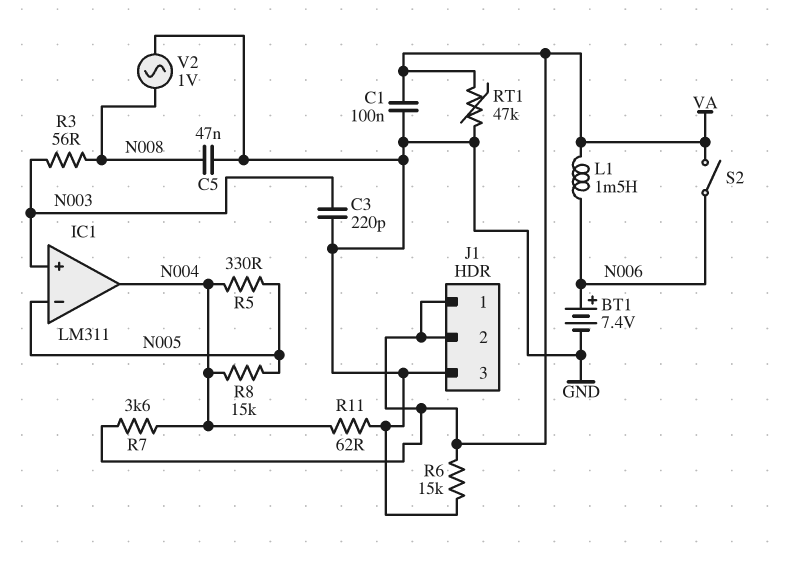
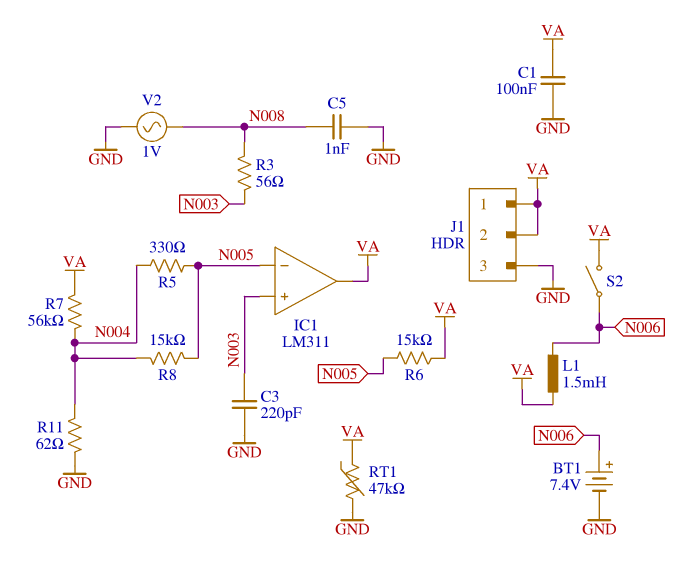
C5: 47nF (GND, N008) -> 1nF (GND, N008)
IC1 pin out: N004 -> VA
R6: 15k (GND, VA) -> 15k (N005, VA)
R7: 3.6k (N004, VA) -> 56k (N004, VA)

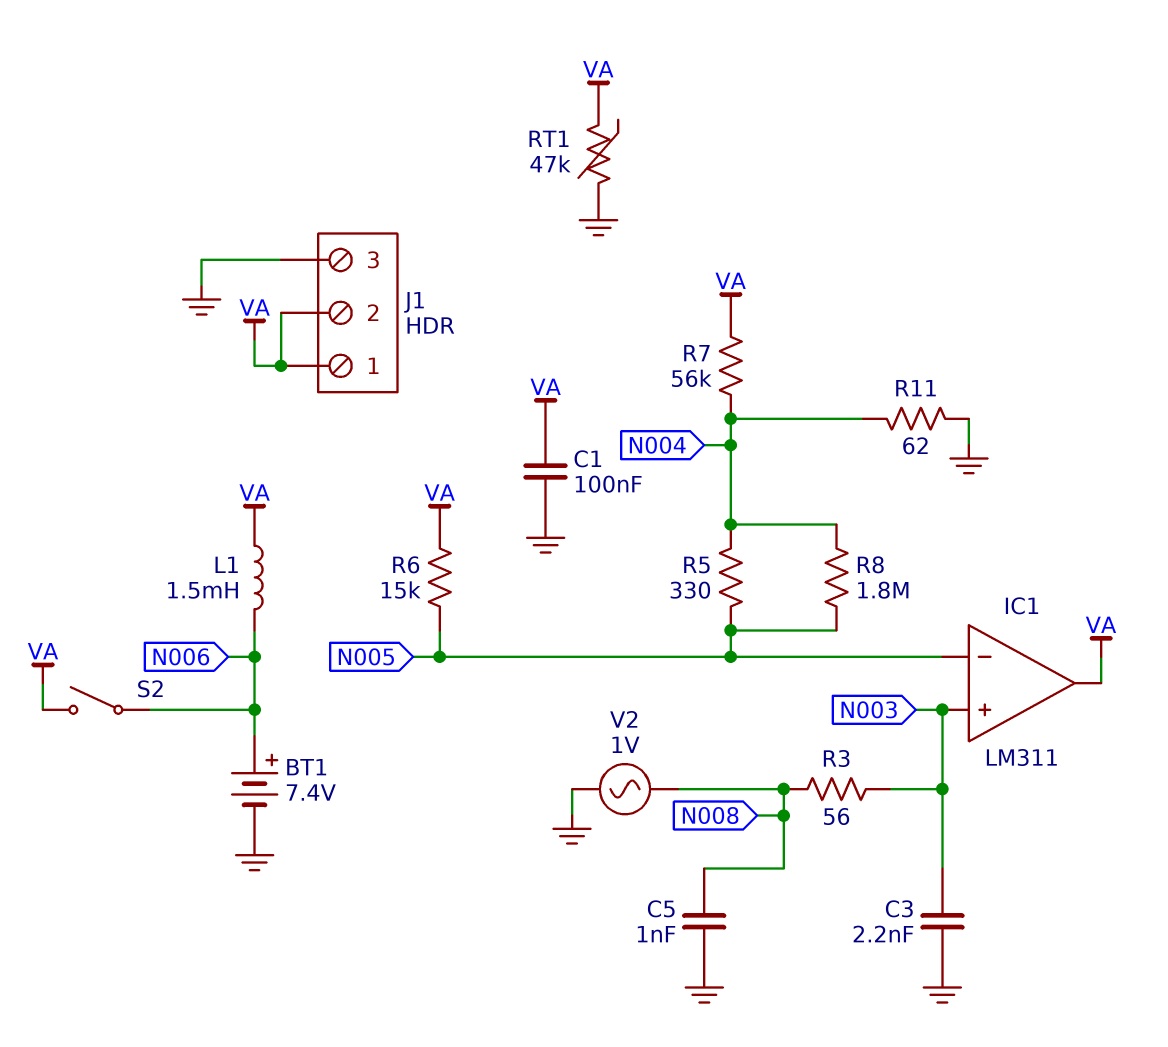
C3: 220pF (GND, N003) -> 2.2nF (GND, N003)
R8: 15k (N004, N005) -> 1.8M (N004, N005)

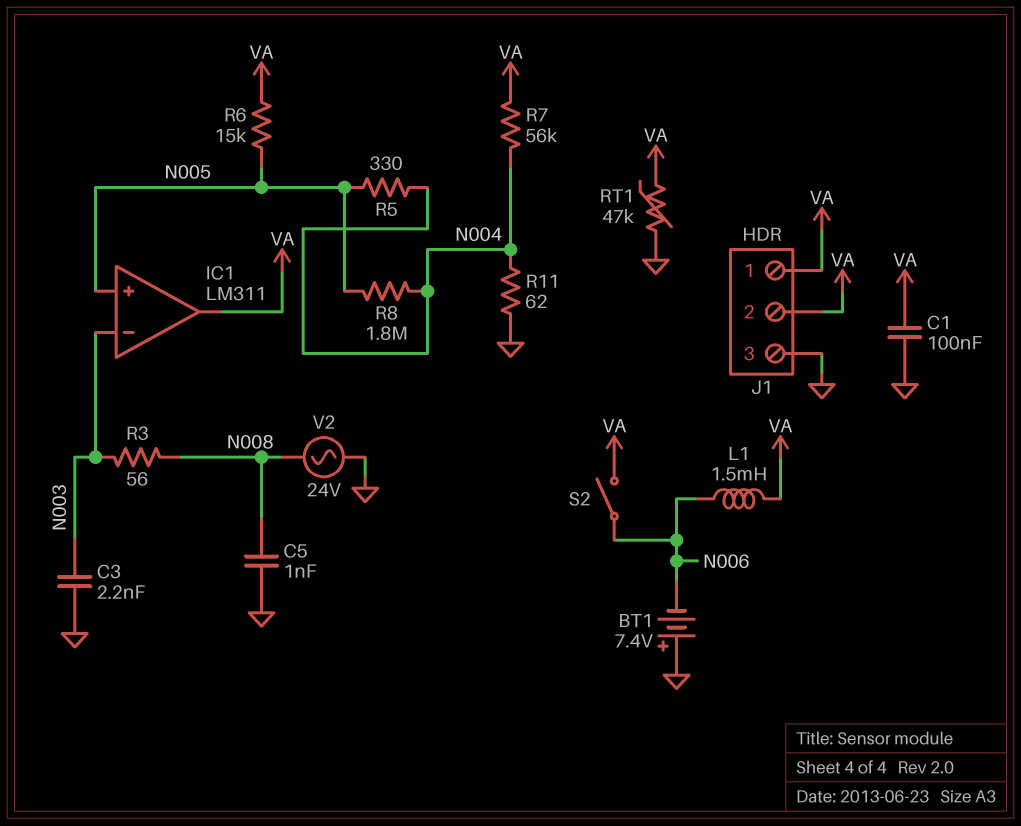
BT1: 7.4V (plus N006, minus GND) -> 7.4V (plus GND, minus N006)
IC1 pin in+: N003 -> N005
IC1 pin in-: N005 -> N003
V2: AC 1V (GND, N008) -> AC 24V (GND, N008)

